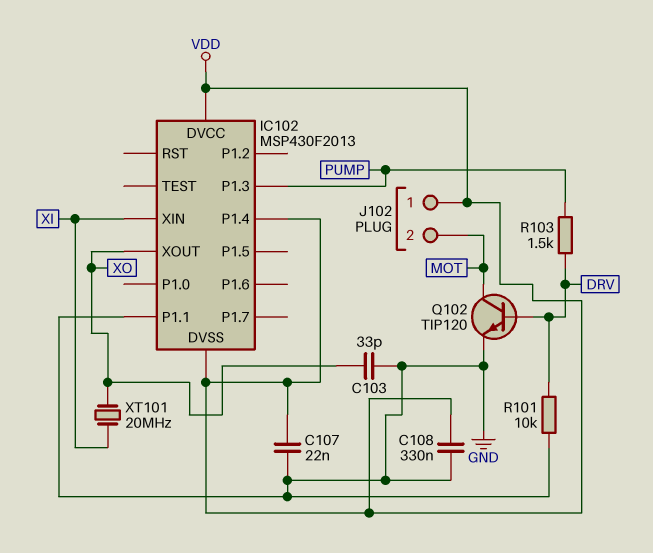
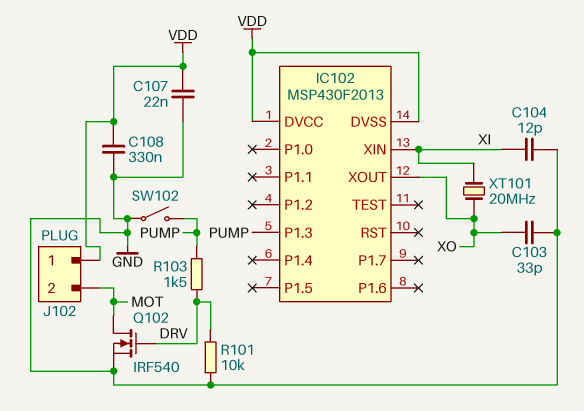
C104: none -> 12pF (GND, XI)
IC102 pin P1.1: GND -> none
IC102 pin P1.4: VDD -> none
Q102: NPN TIP120 (B DRV, C MOT, E GND) -> NMOS IRF540 (G DRV, D MOT, S GND)
SW102: none -> switch (GND, PUMP)

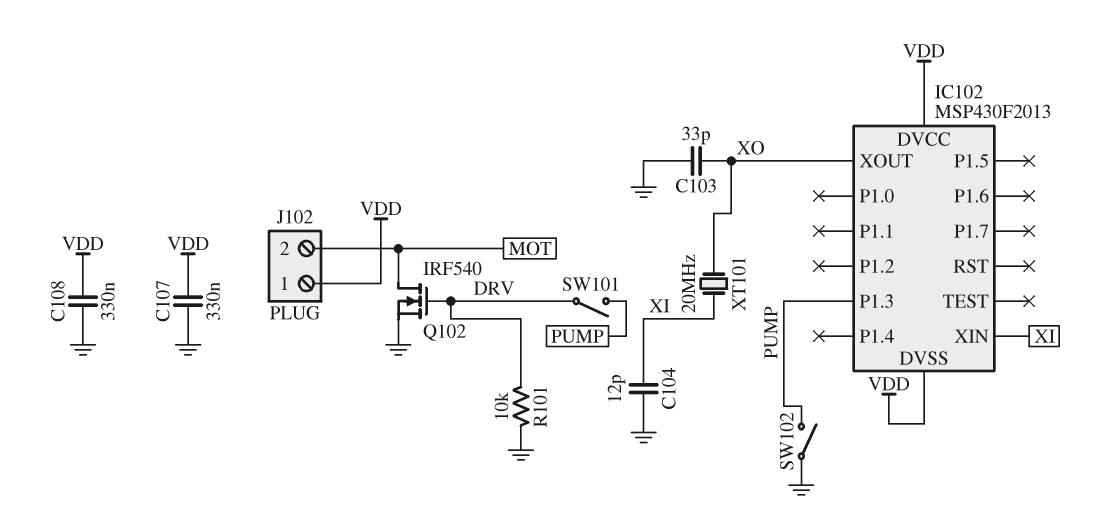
C107: 22nF (GND, VDD) -> 330nF (GND, VDD)
R103: 1.5k (DRV, PUMP) -> none
SW101: none -> switch (DRV, PUMP)

